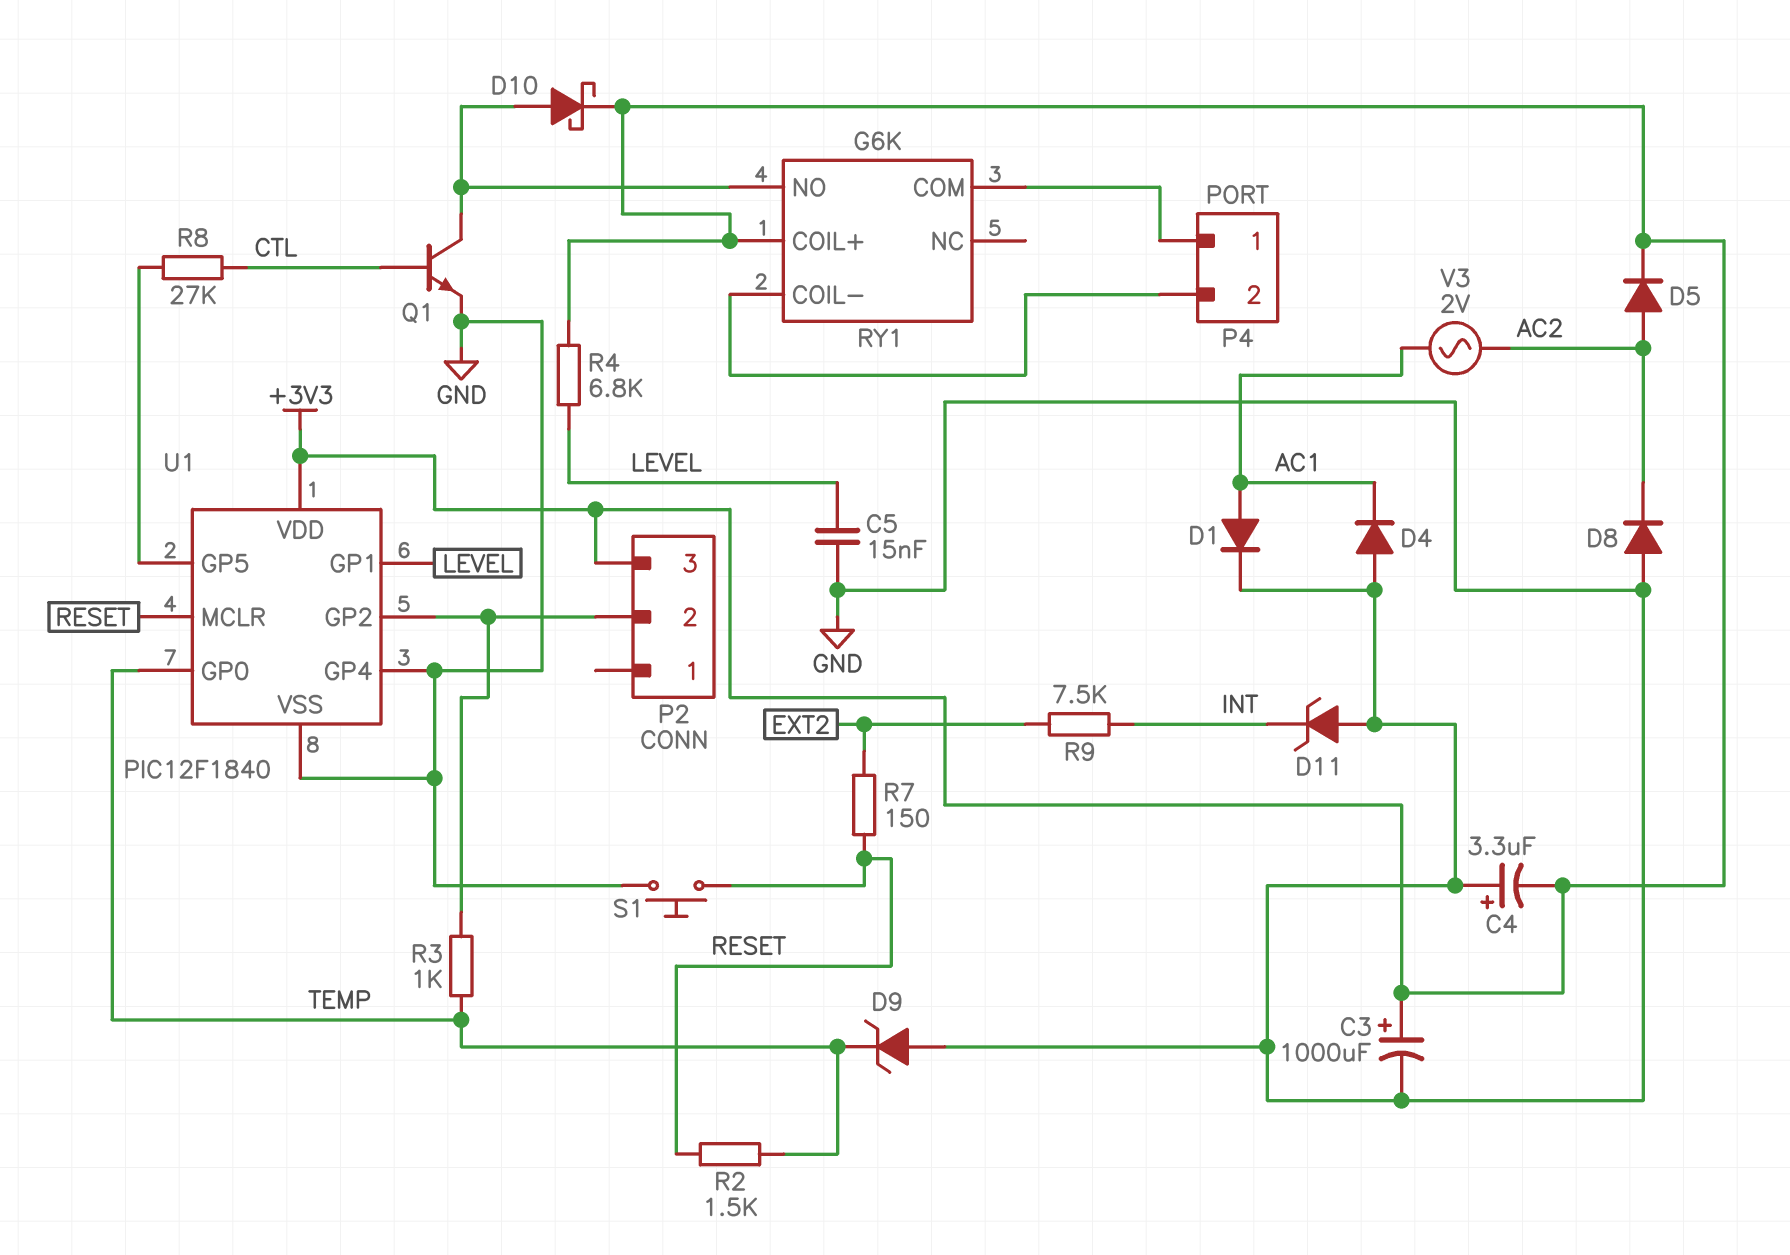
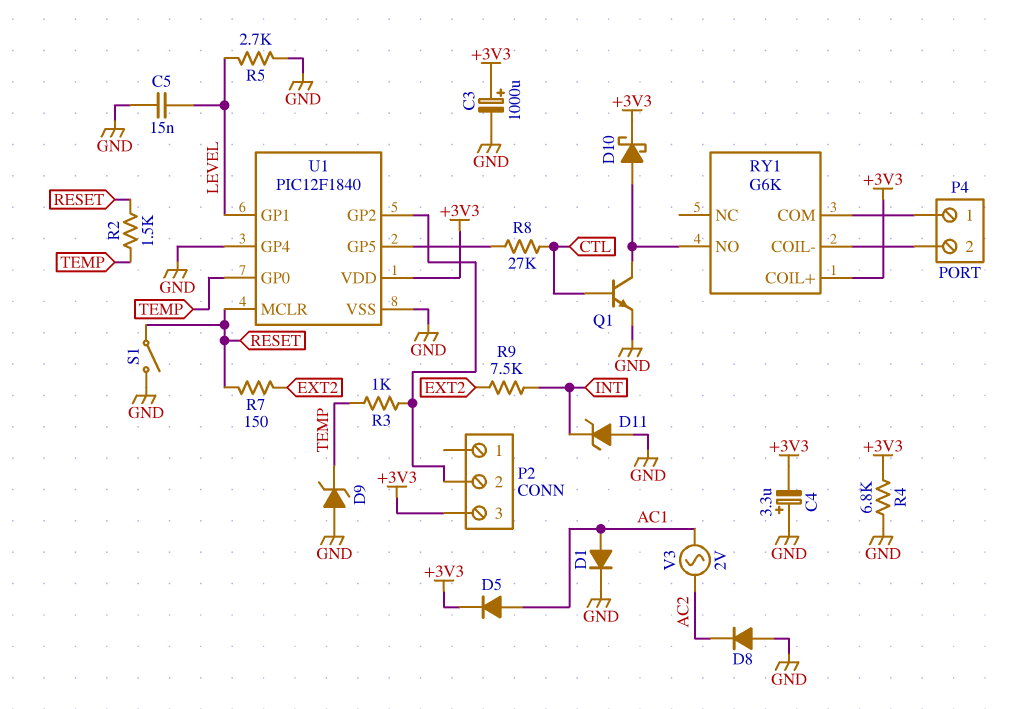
D4: diode (A GND, K AC1) -> none
D5: diode (A AC2, K +3V3) -> diode (A AC1, K +3V3)
R4: 6.8k (+3V3, LEVEL) -> 6.8k (+3V3, GND)
R5: none -> 2.7k (GND, LEVEL)
S1: button (GND, RESET) -> switch (GND, RESET)

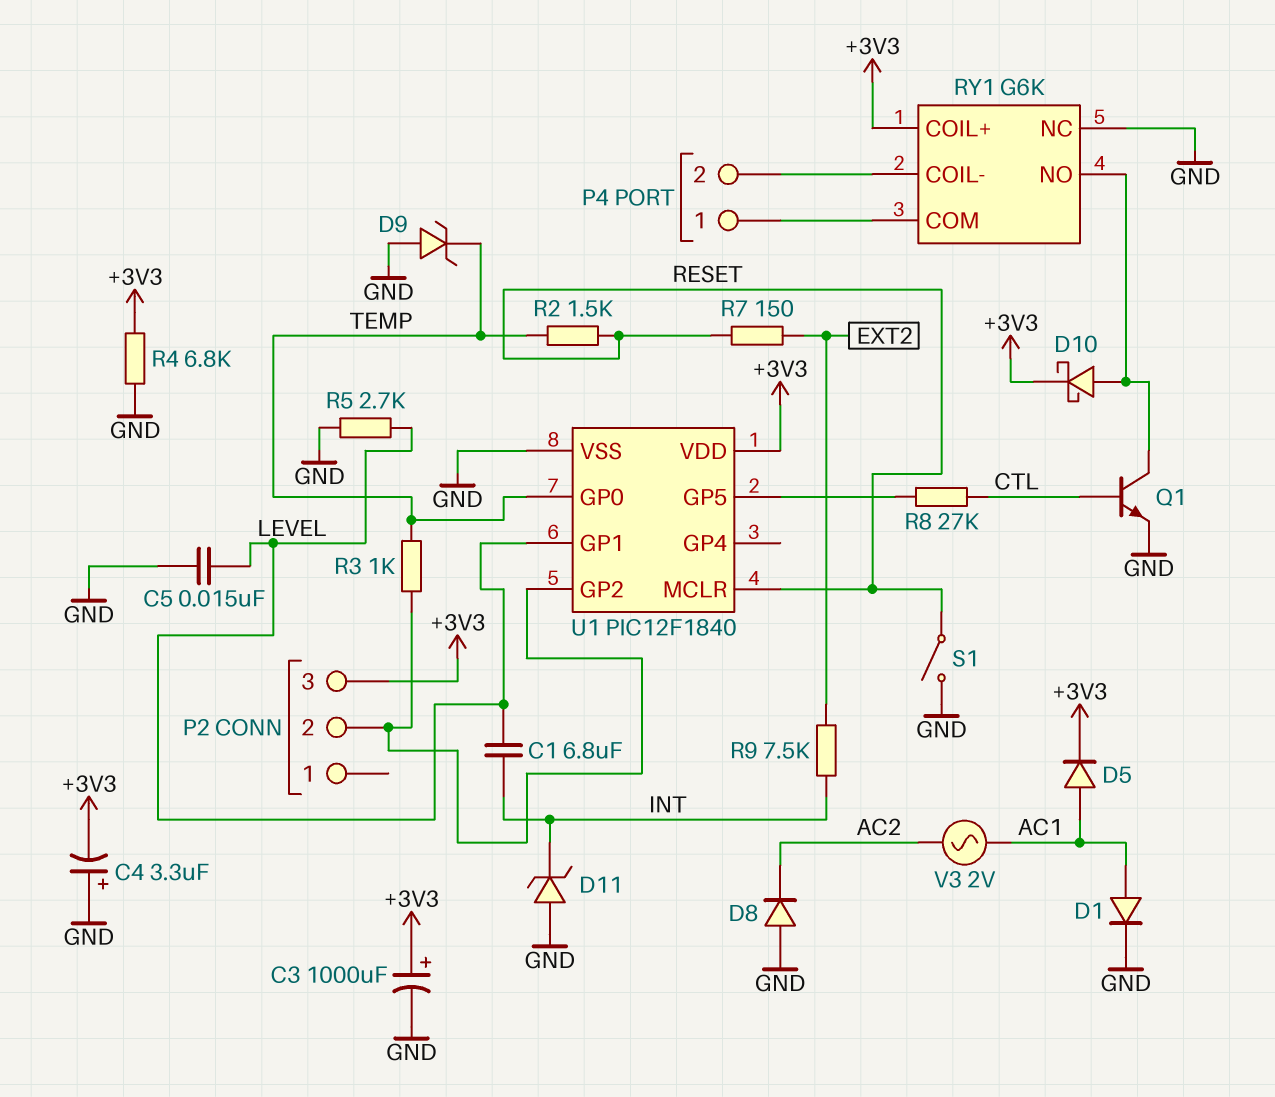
C1: none -> 6.8uF (INT, LEVEL)
RY1 pin NC: none -> GND
U1 pin GP4: GND -> none

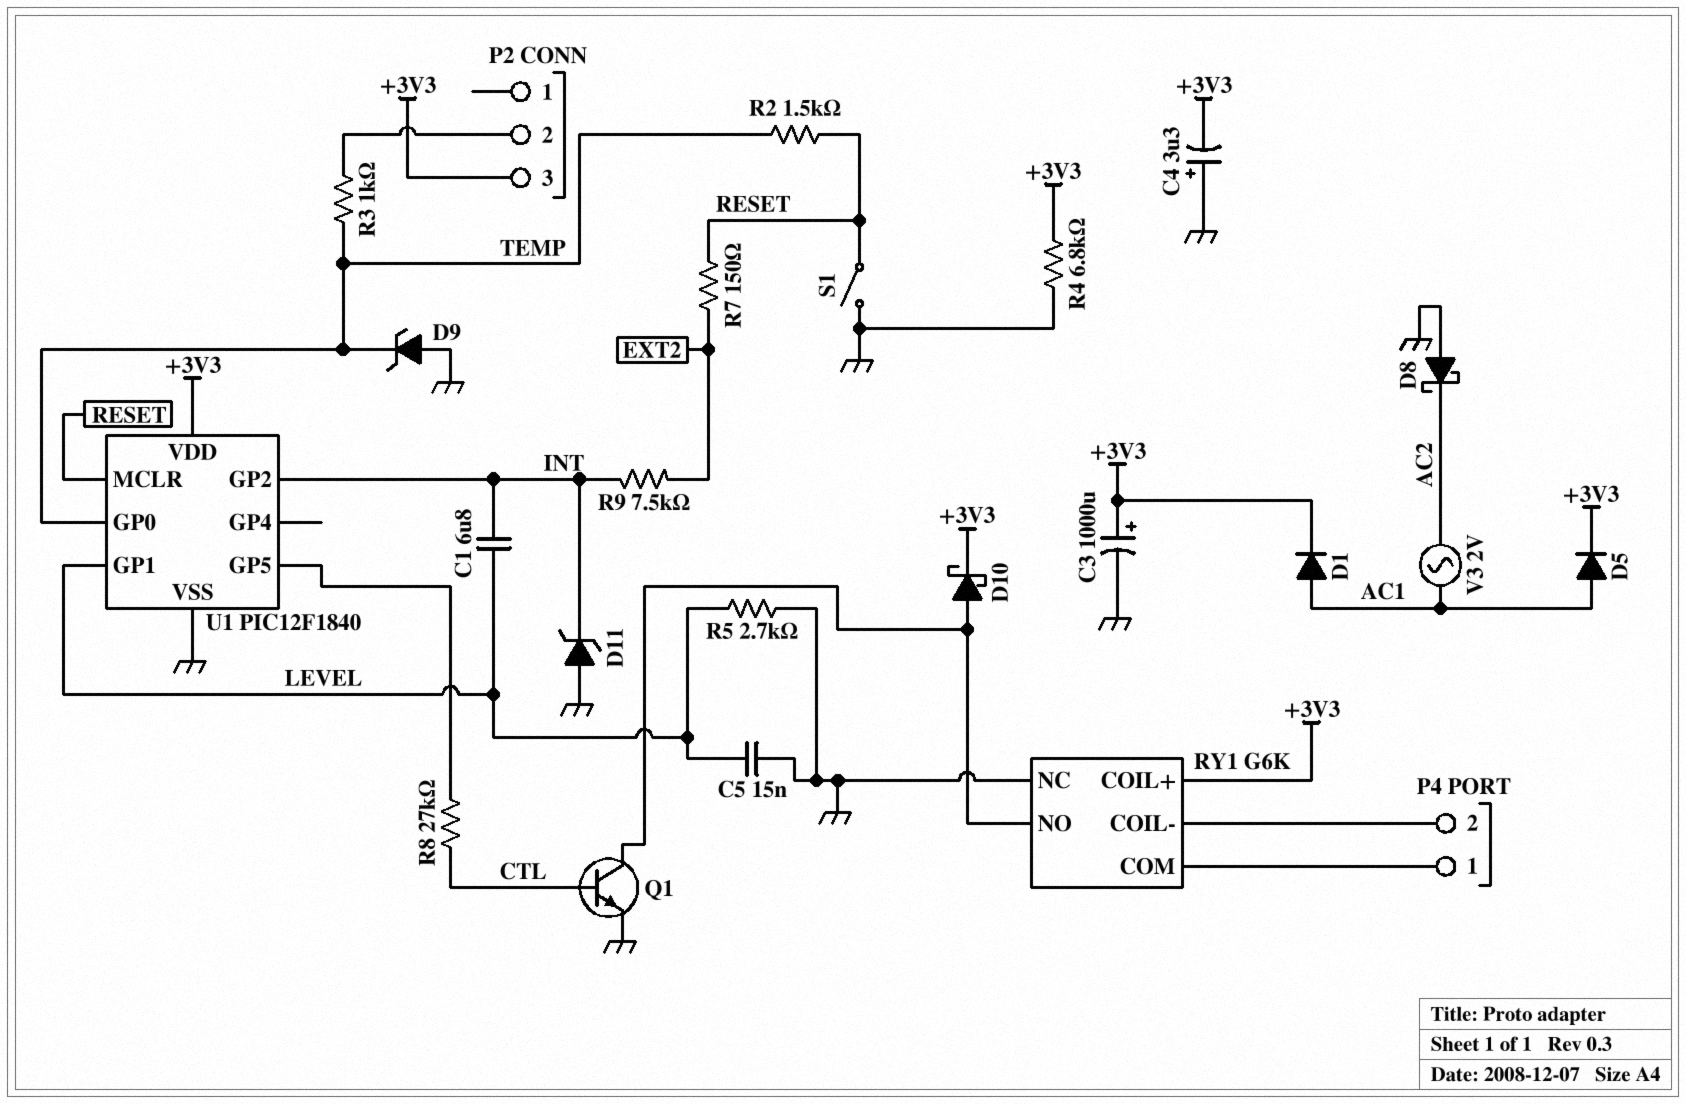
D1: diode (A AC1, K GND) -> diode (A AC1, K +3V3)
D8: diode (A GND, K AC2) -> schottky (A GND, K AC2)
U1 pin GP2: P2/2 -> INT

